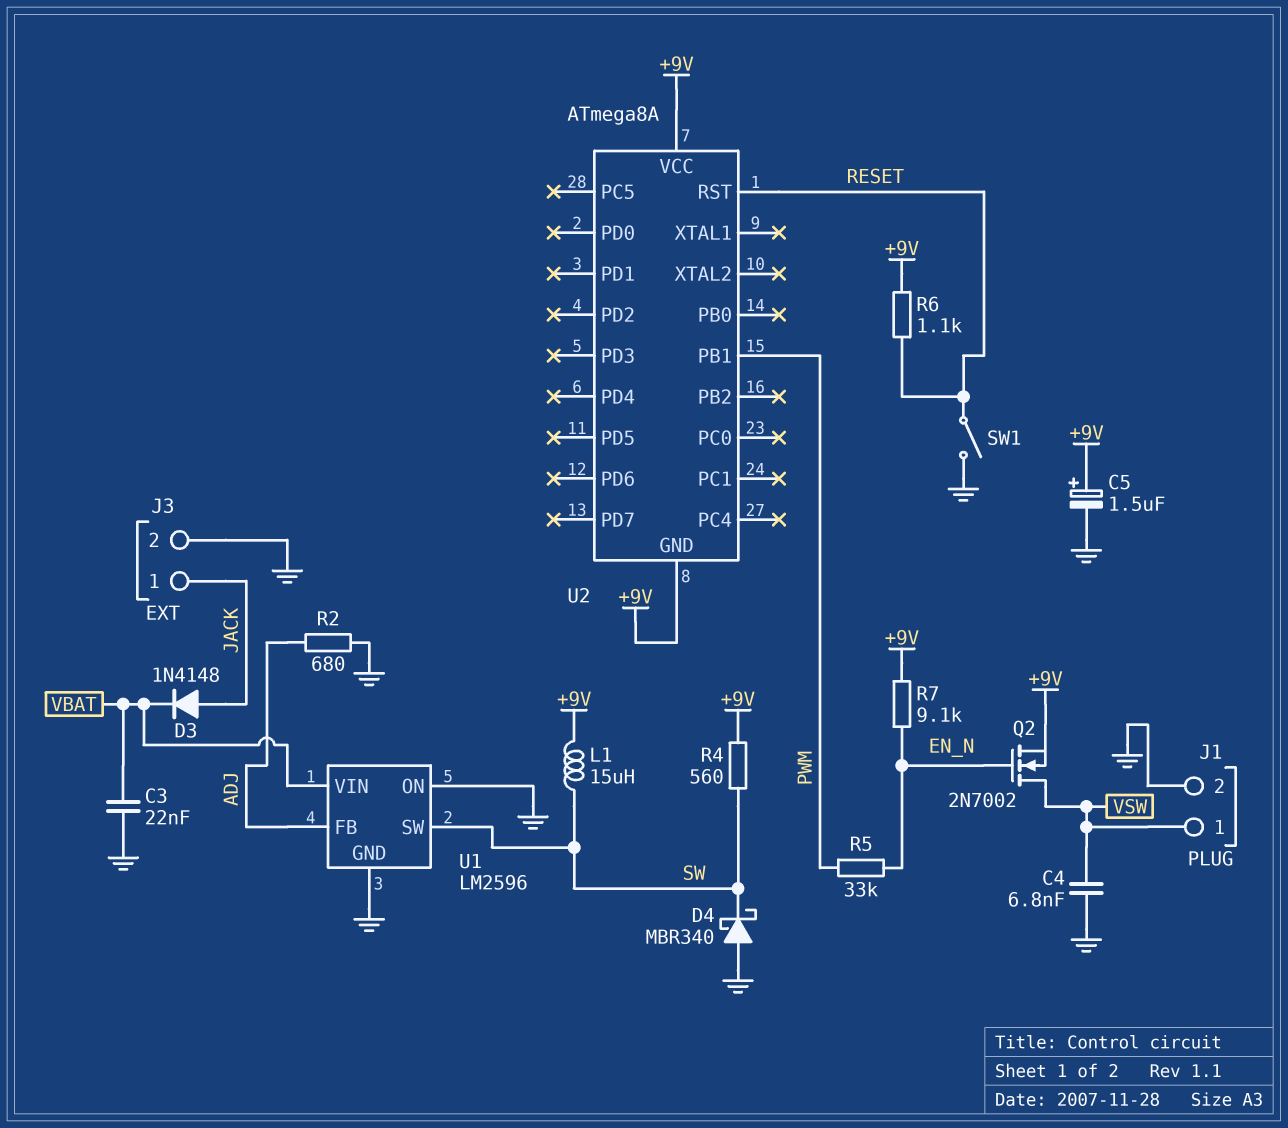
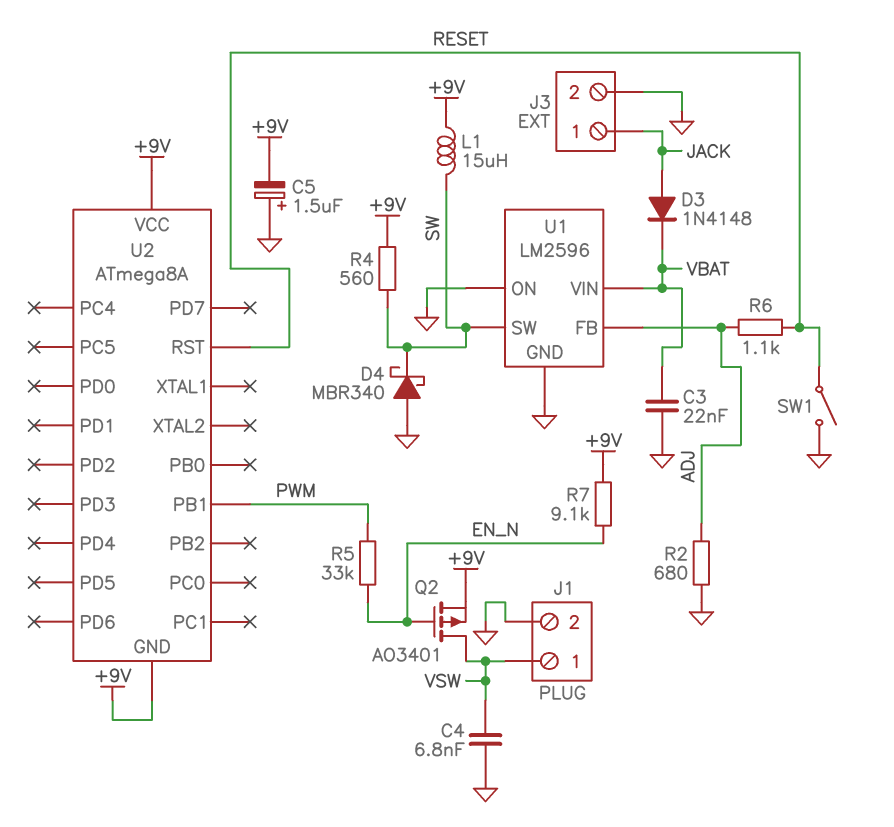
C5: 1.5uF (plus +9V, minus GND) -> 1.5uF (plus GND, minus +9V)
Q2: NMOS 2N7002 (G EN_N, D VSW, S +9V) -> PMOS AO3401 (G EN_N, D VSW, S +9V)
R6: 1.1k (+9V, RESET) -> 1.1k (ADJ, RESET)

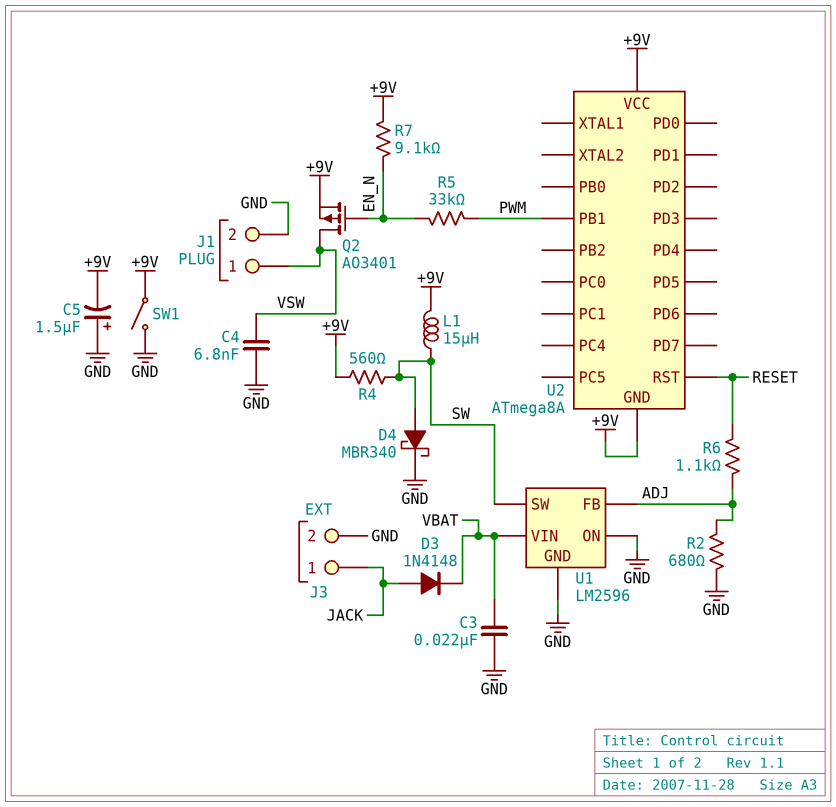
D4: schottky MBR340 (A GND, K SW) -> schottky MBR340 (A SW, K GND)
SW1: switch (GND, RESET) -> switch (+9V, GND)

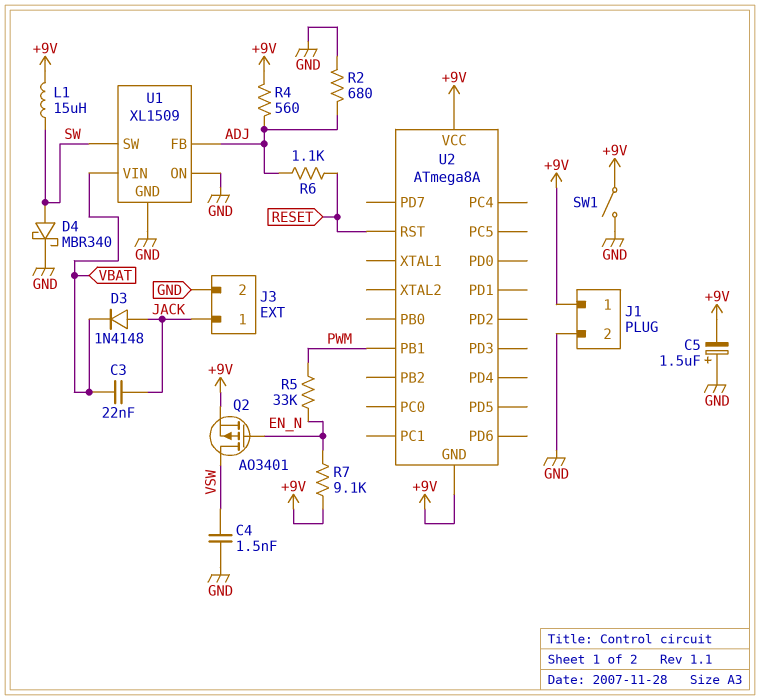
C3: 22nF (GND, VBAT) -> 22nF (JACK, VBAT)
C4: 6.8nF (GND, VSW) -> 1.5nF (GND, VSW)
J1 pin 1: VSW -> +9V
R4: 560 (+9V, SW) -> 560 (+9V, ADJ)
U1: LM2596 -> XL1509

